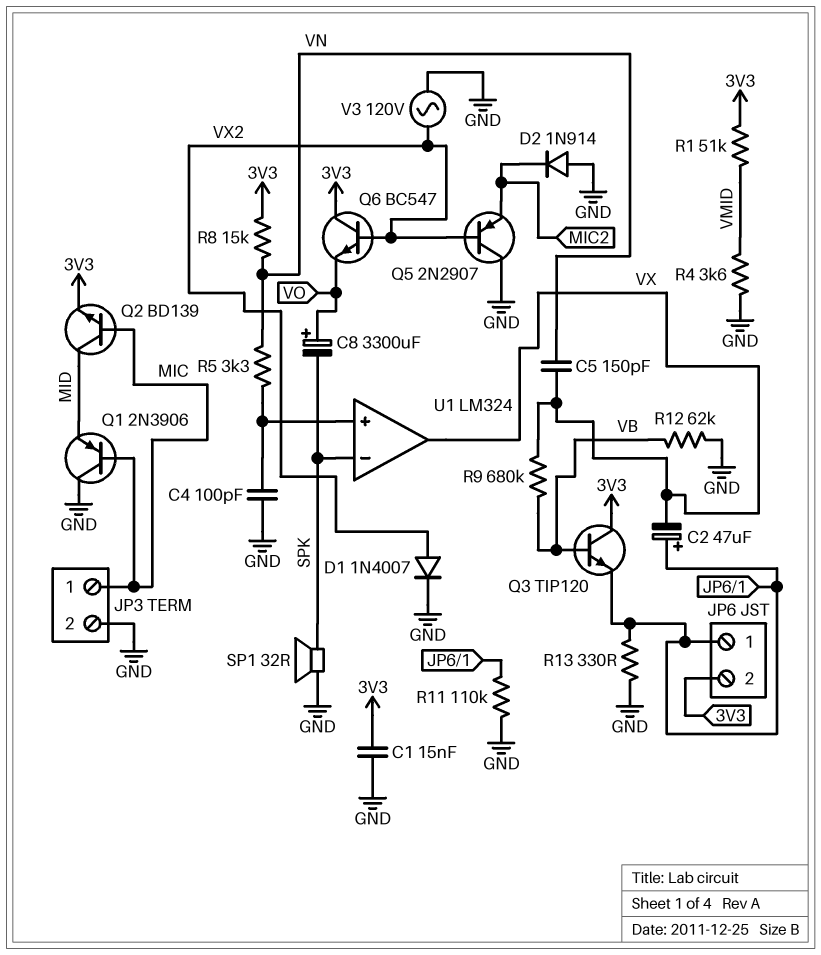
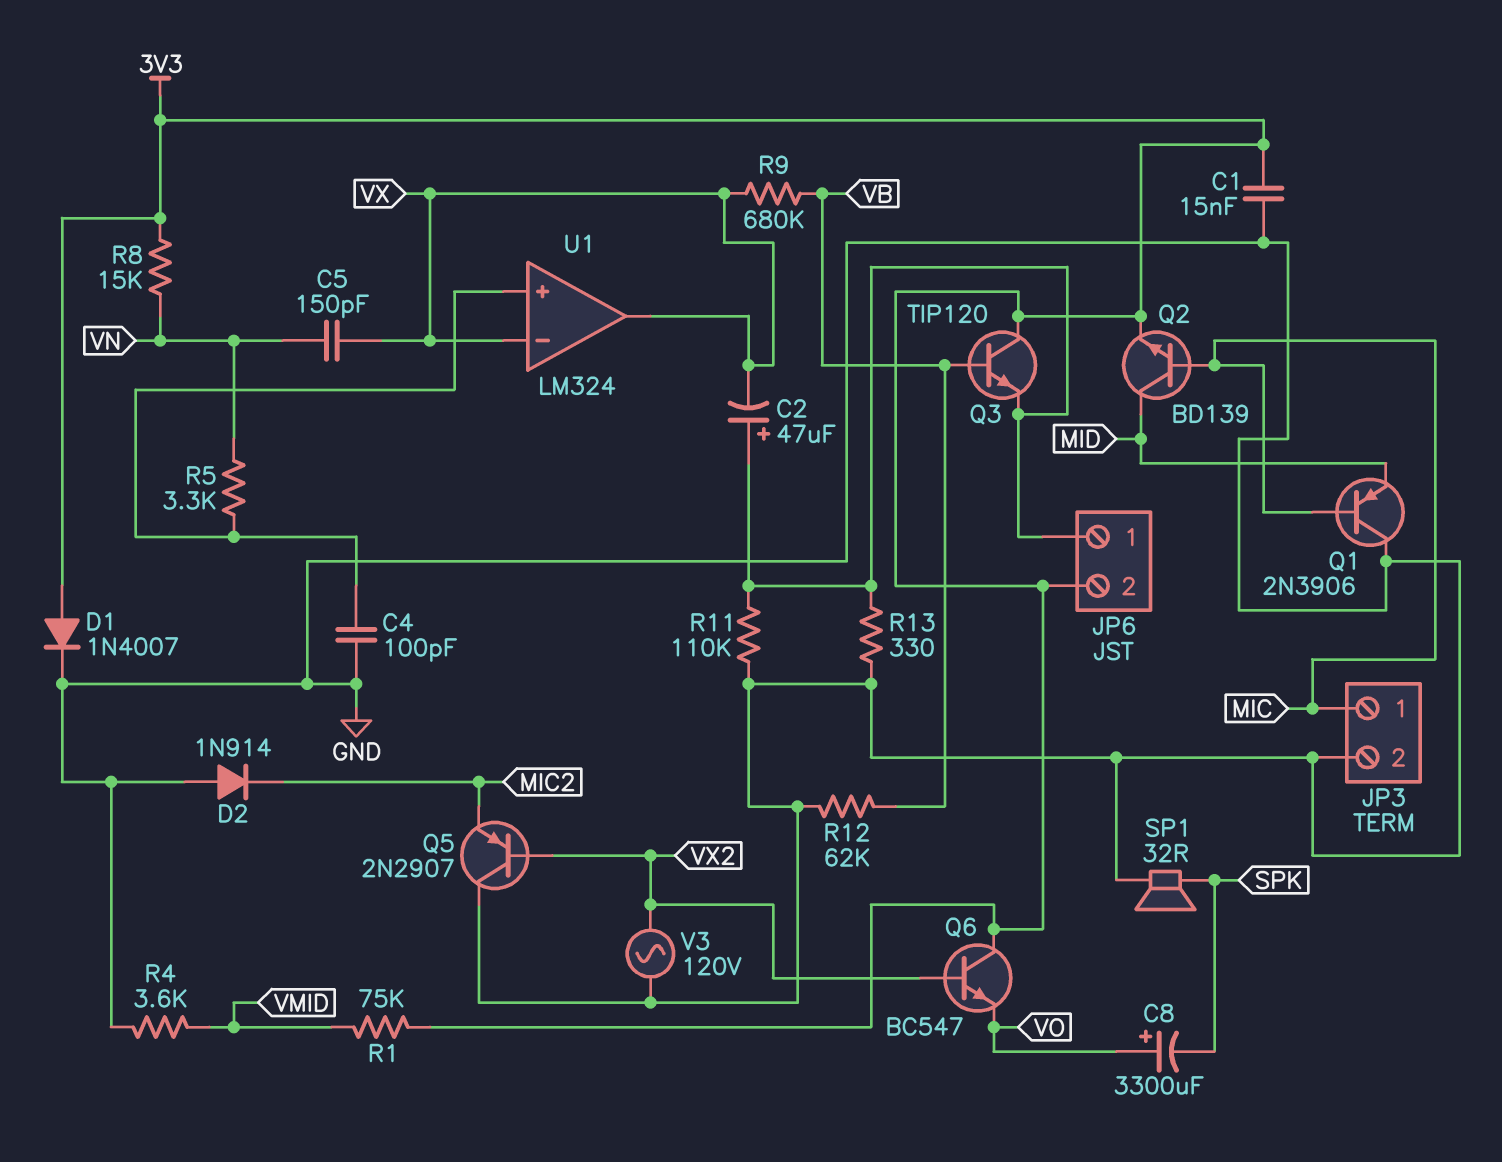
D1: diode 1N4007 (A VX2, K GND) -> diode 1N4007 (A 3V3, K GND)
R1: 51k (3V3, VMID) -> 75k (3V3, VMID)
U1 pin in-: SPK -> VX

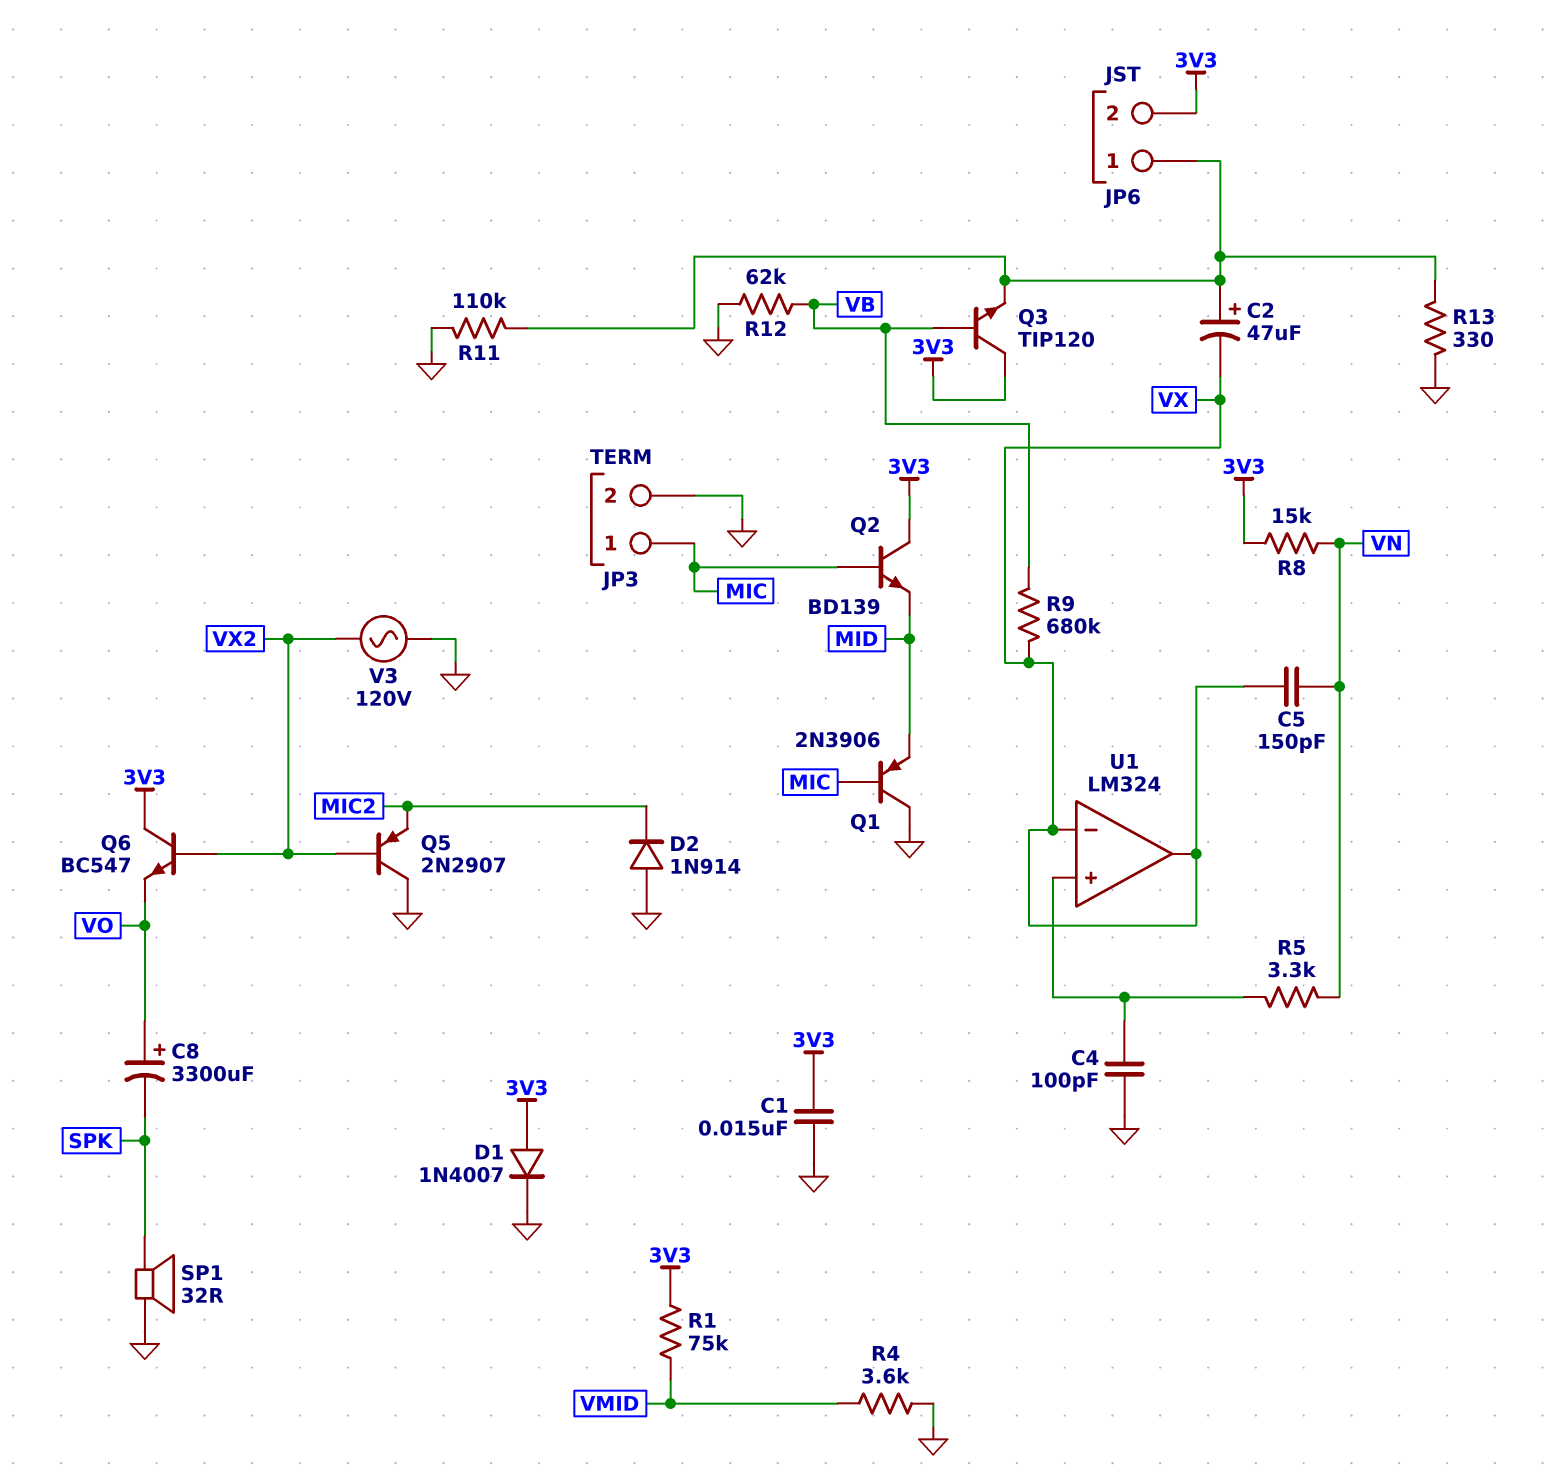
Q2: NPN BD139 (B MIC, C MID, E 3V3) -> NPN BD139 (B MIC, C 3V3, E MID)

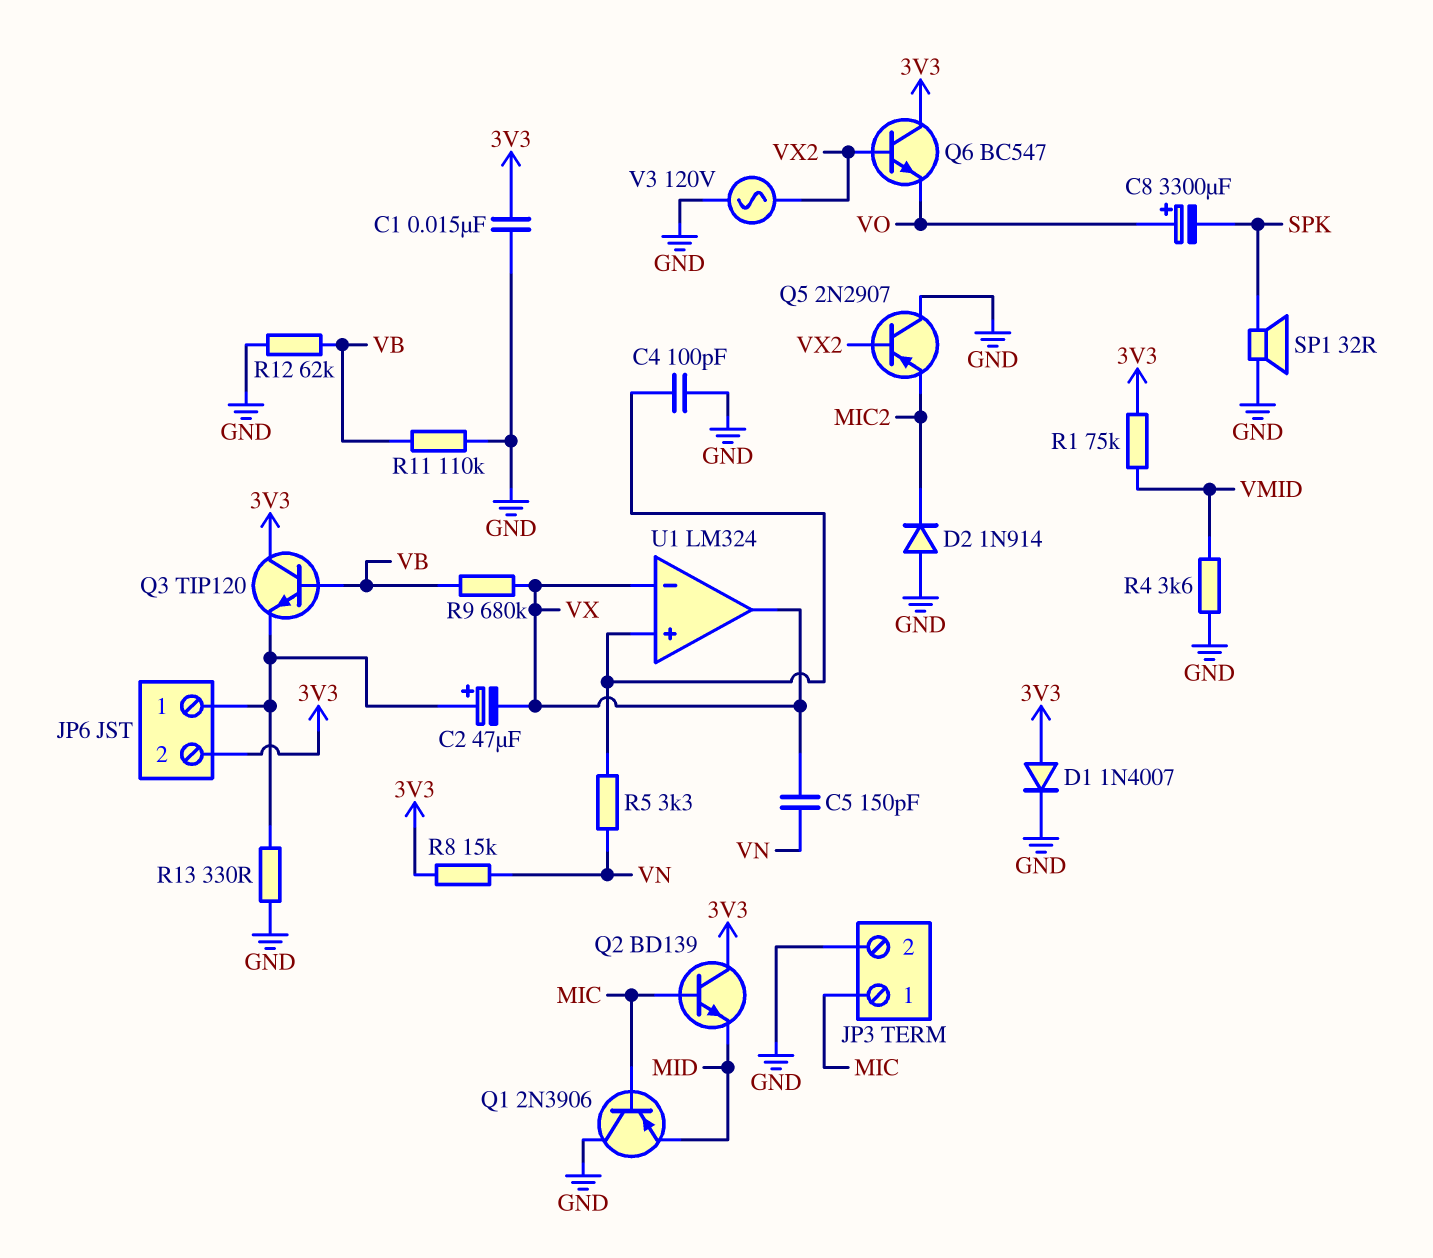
R11: 110k (GND, JP6/1) -> 110k (GND, VB)

